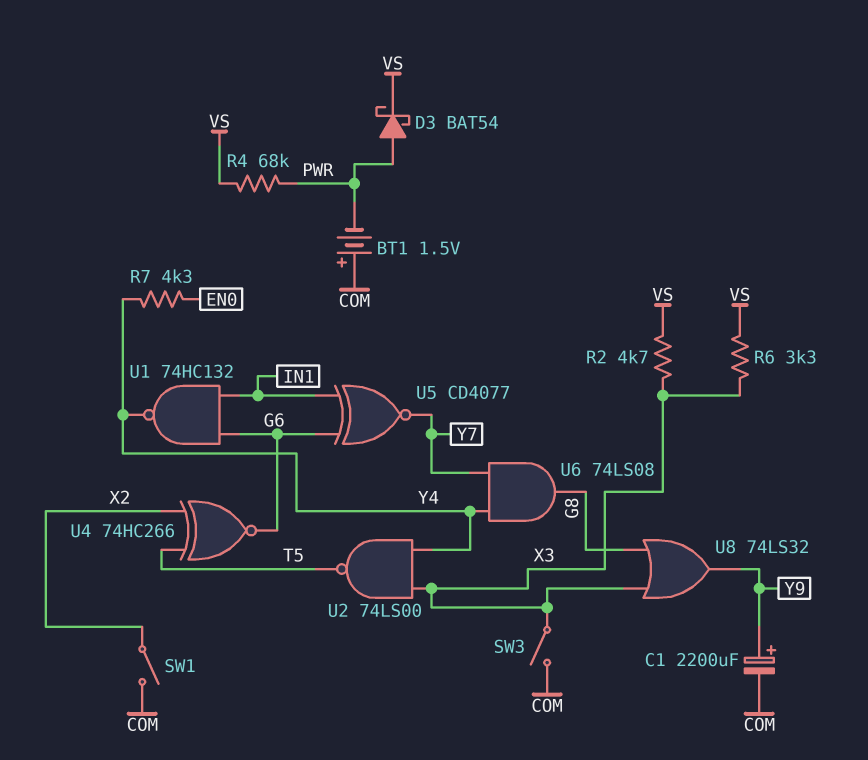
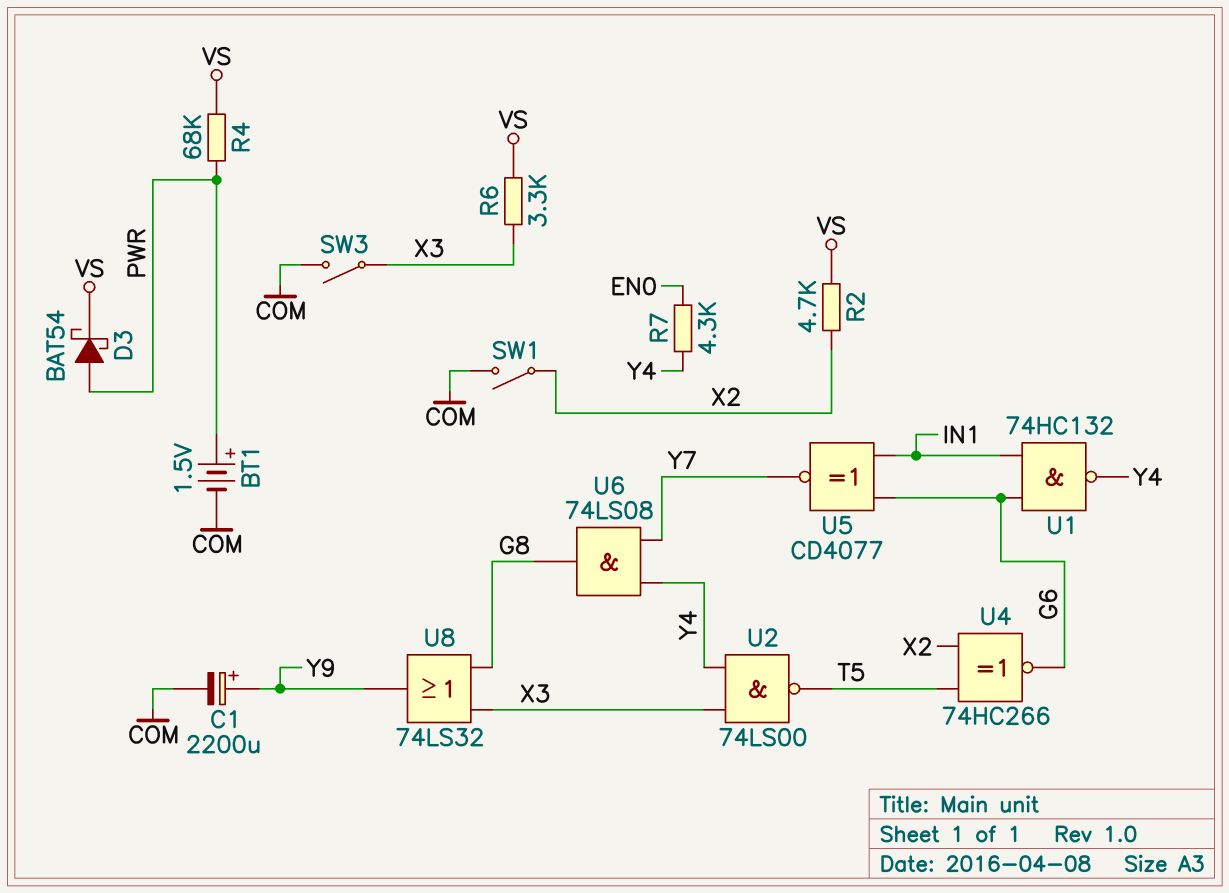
BT1: 1.5V (plus COM, minus PWR) -> 1.5V (plus PWR, minus COM)
R2: 4.7k (VS, X3) -> 4.7k (VS, X2)

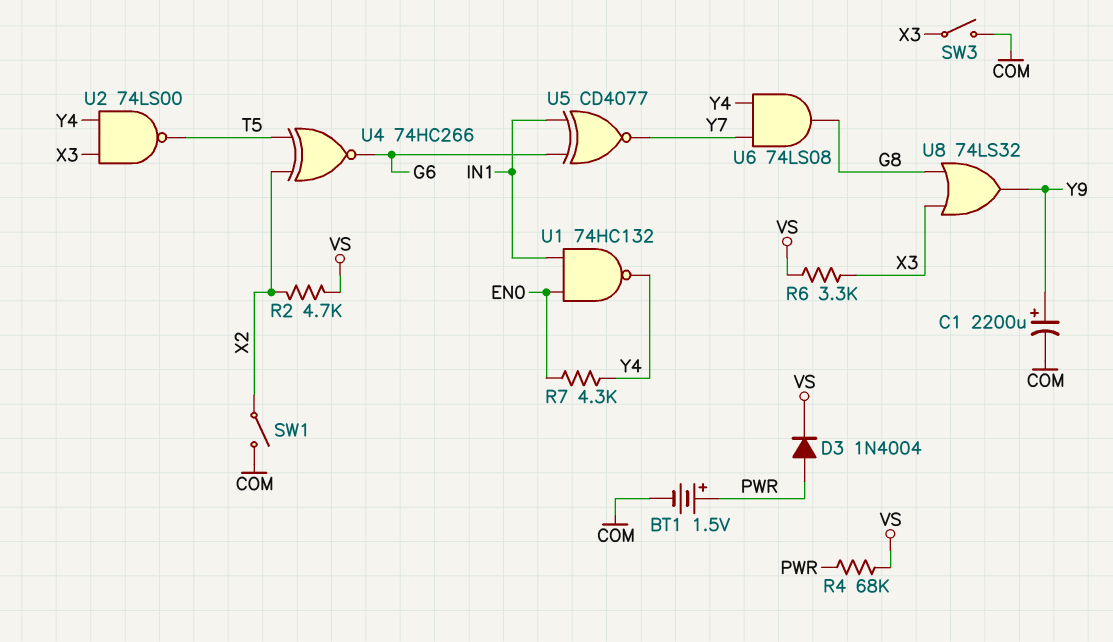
D3: schottky BAT54 (A PWR, K VS) -> diode 1N4004 (A PWR, K VS)
U1: NAND 74HC132 (in G6, in IN1, out Y4) -> NAND 74HC132 (in EN0, in IN1, out Y4)

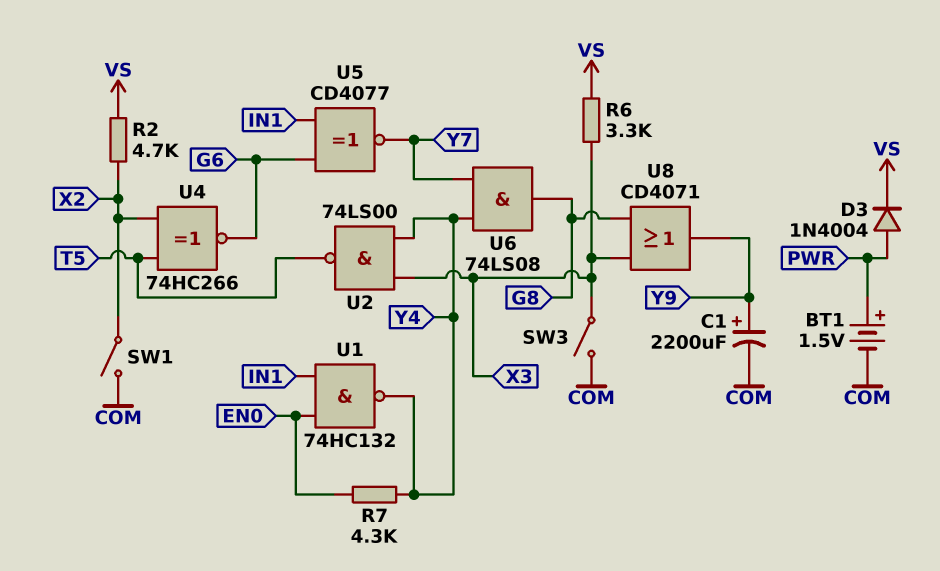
R4: 68k (PWR, VS) -> none
U8: OR 74LS32 (in G8, in X3, out Y9) -> OR CD4071 (in G8, in X3, out Y9)

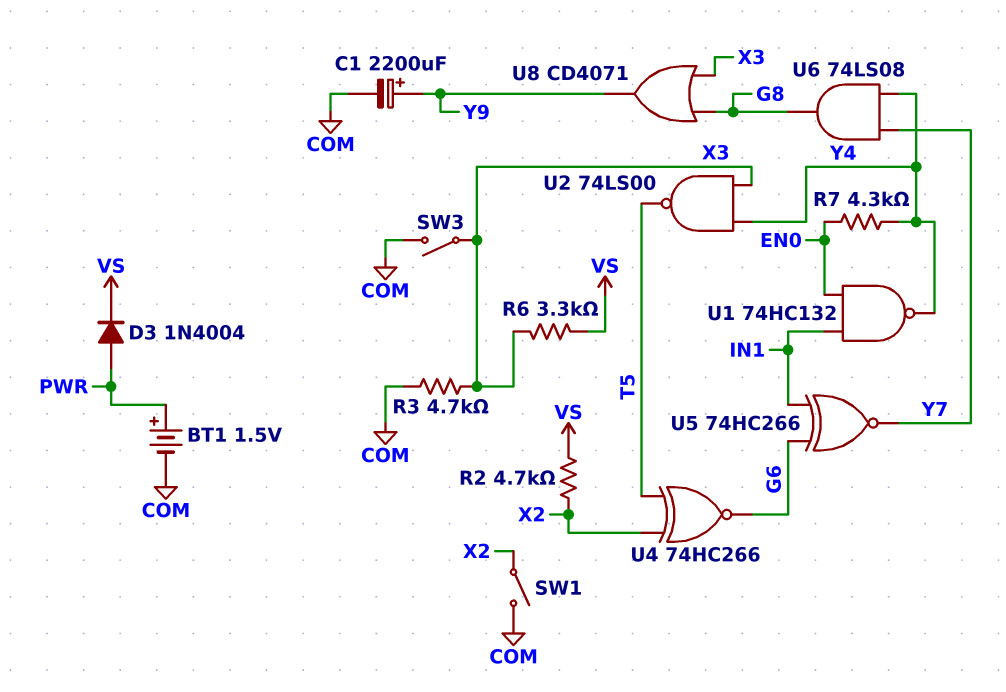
R3: none -> 4.7k (COM, X3)
U5: XNOR CD4077 (in G6, in IN1, out Y7) -> XNOR 74HC266 (in G6, in IN1, out Y7)

